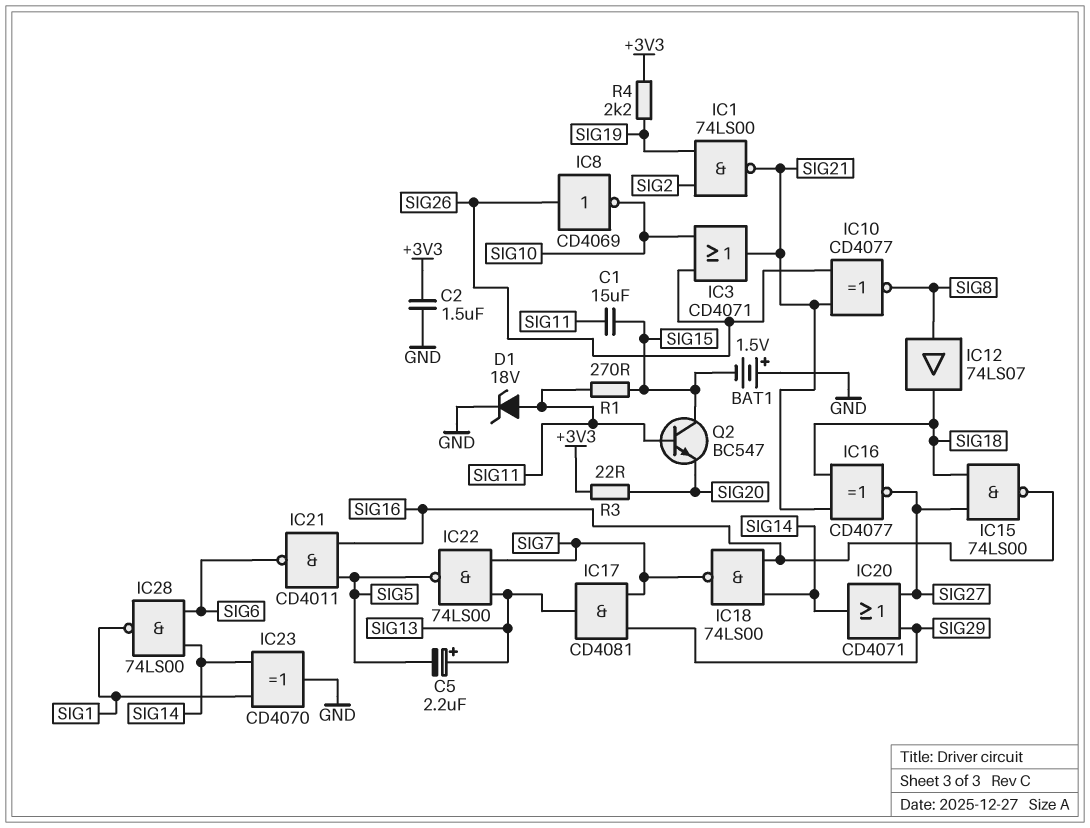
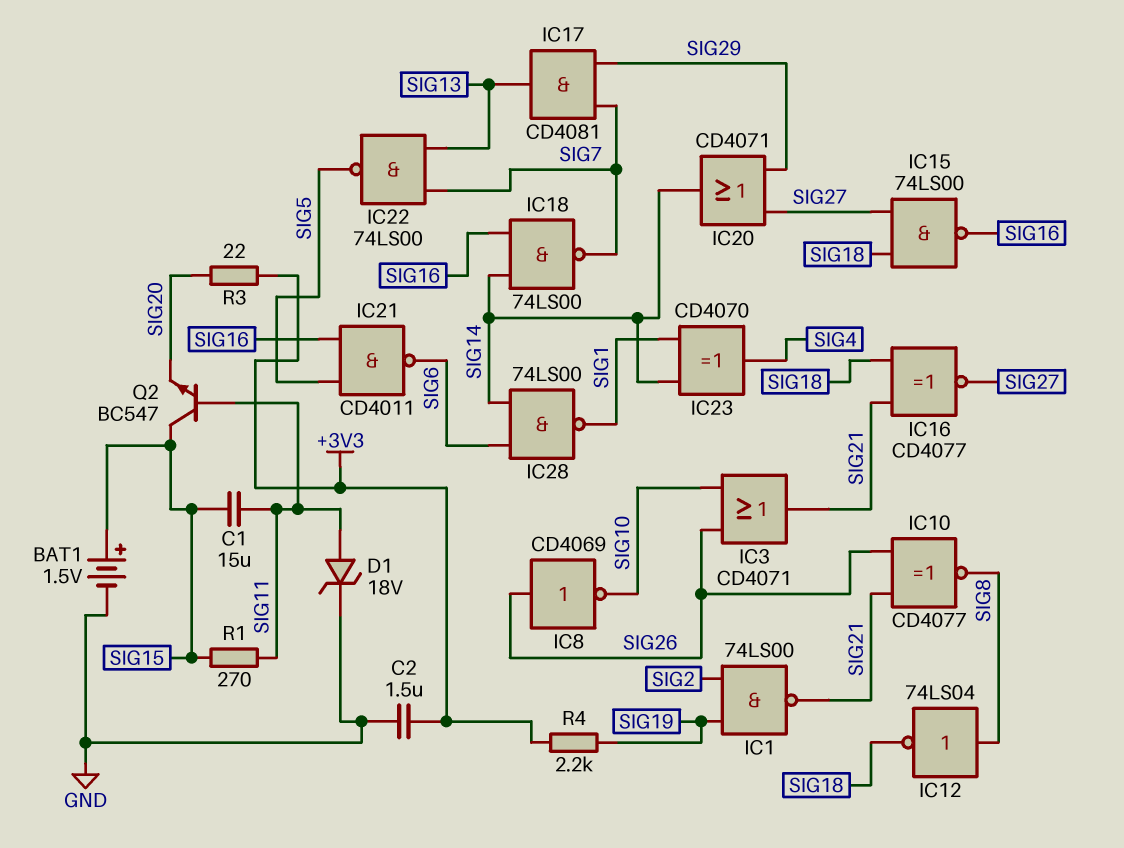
BAT1: 1.5V (plus GND, minus SIG15) -> 1.5V (plus SIG15, minus GND)
C5: 2.2uF (plus SIG13, minus SIG5) -> none
IC12: buffer 74LS07 (in SIG8, out SIG18) -> NOT 74LS04 (in SIG8, out SIG18)
IC23: XOR CD4070 (in SIG1, in SIG14, out GND) -> XOR CD4070 (in SIG1, in SIG14, out SIG4)

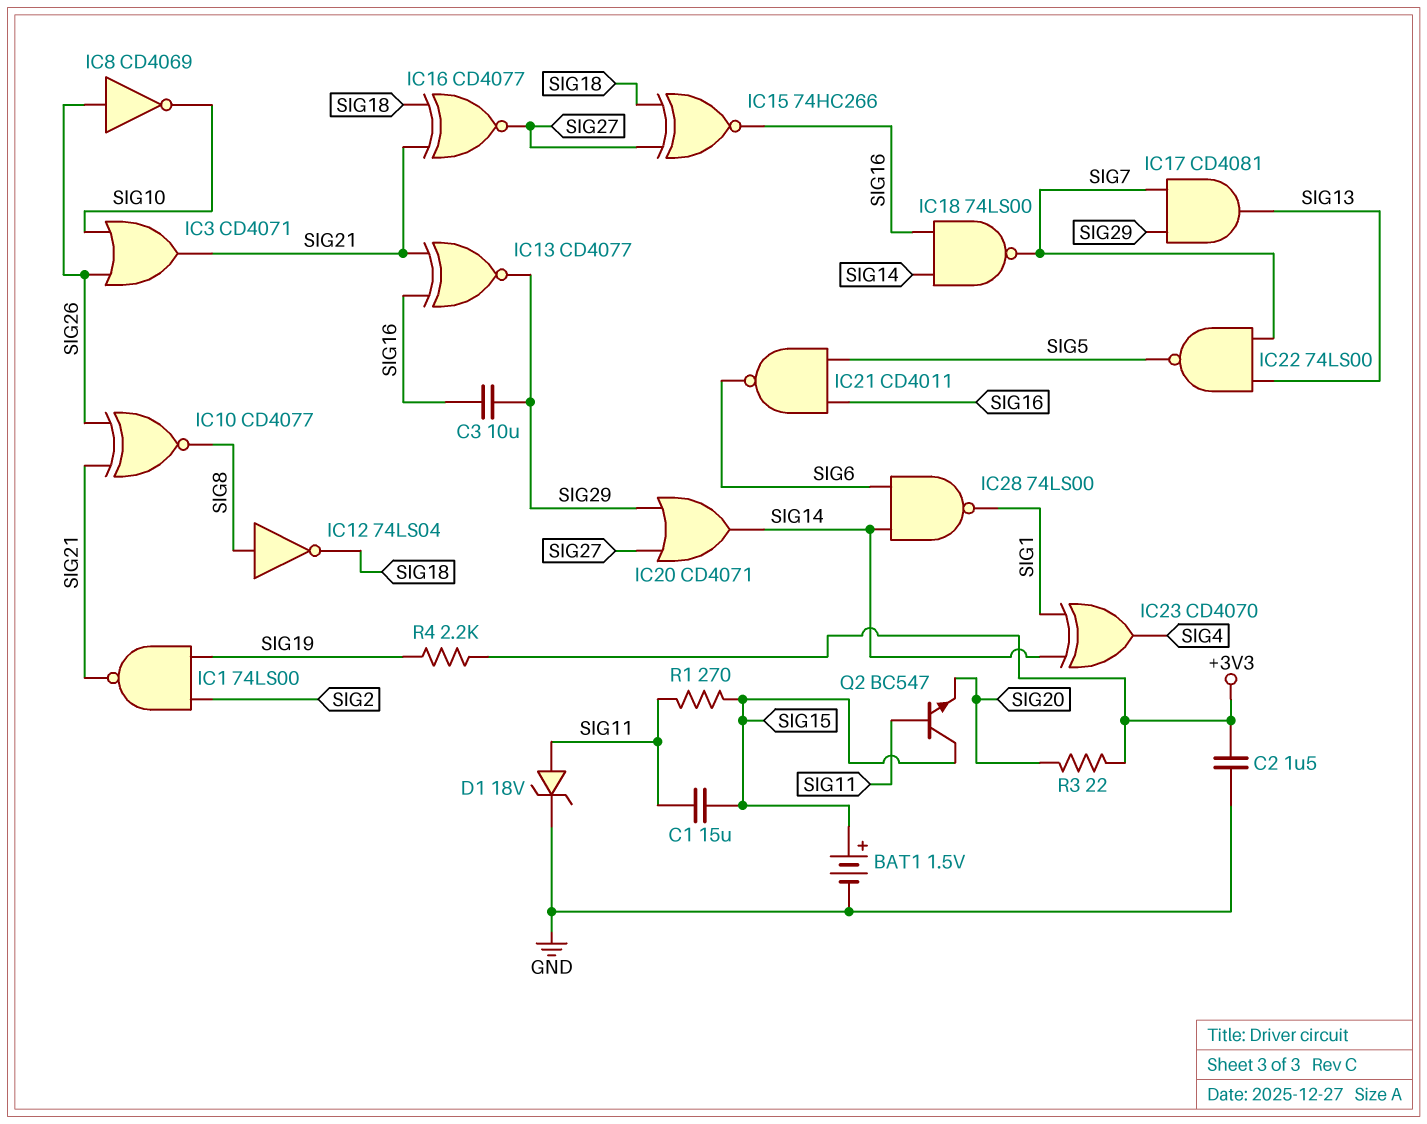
C3: none -> 10uF (SIG16, SIG29)
IC13: none -> XNOR CD4077 (in SIG16, in SIG21, out SIG29)
IC15: NAND 74LS00 (in SIG18, in SIG27, out SIG16) -> XNOR 74HC266 (in SIG18, in SIG27, out SIG16)

